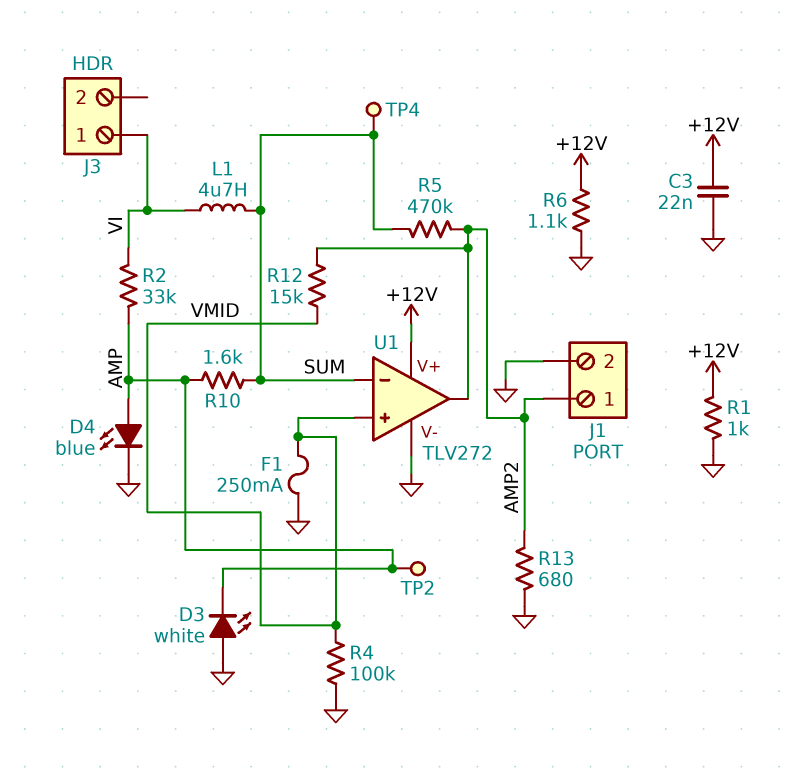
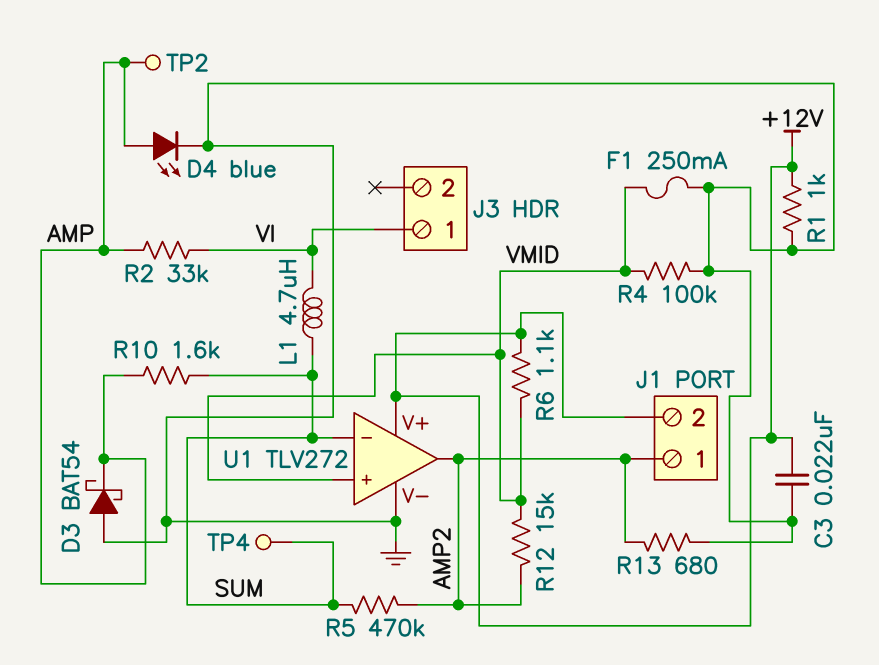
D3: LED white (A GND, K AMP) -> schottky BAT54 (A GND, K AMP)
J1 pin 2: GND -> +12V
R6: 1.1k (+12V, GND) -> 1.1k (+12V, VMID)

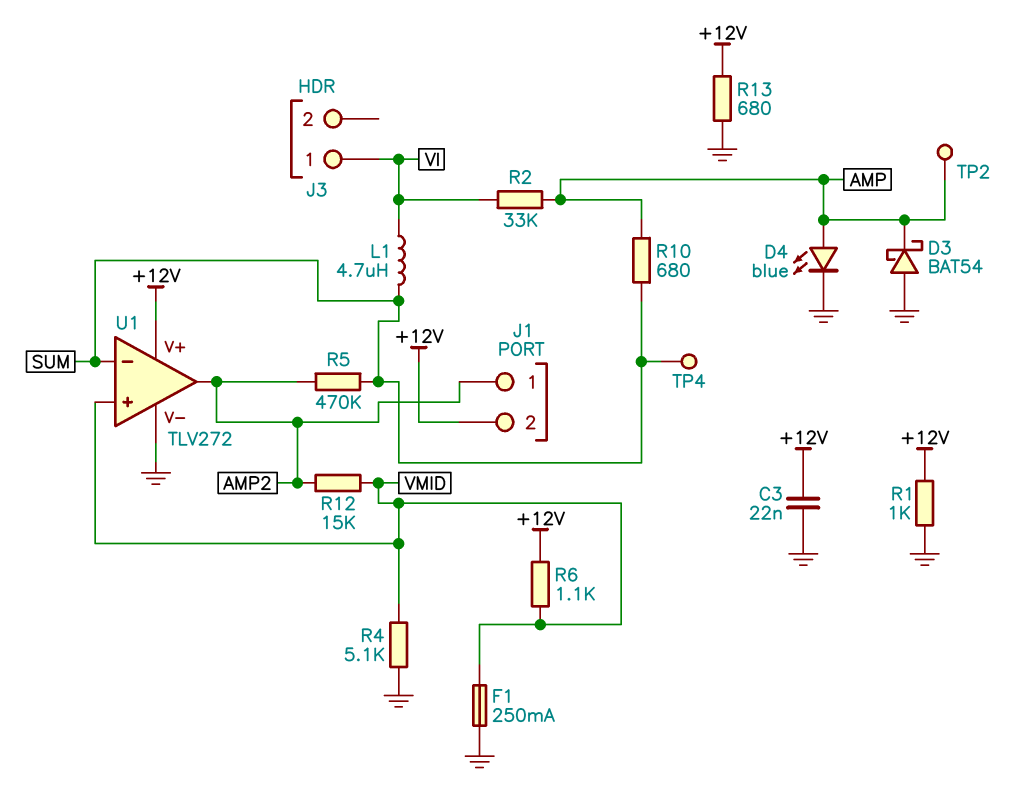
R4: 100k (GND, VMID) -> 5.1k (GND, VMID)
R10: 1.6k (AMP, SUM) -> 680 (AMP, SUM)
R13: 680 (AMP2, GND) -> 680 (+12V, GND)

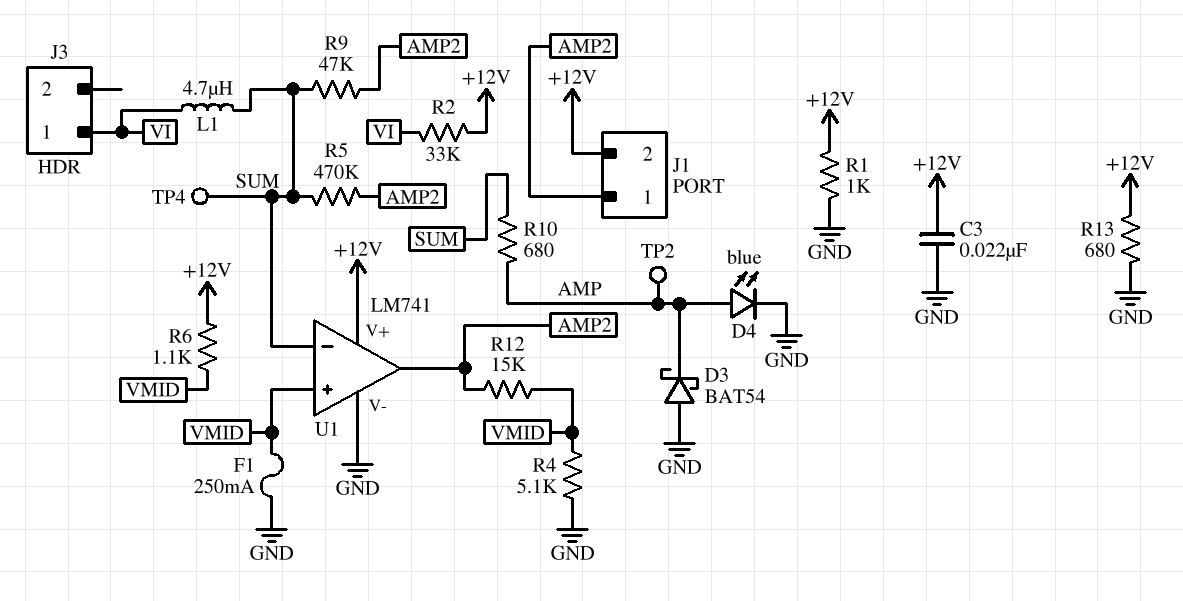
R2: 33k (AMP, VI) -> 33k (+12V, VI)
R9: none -> 47k (AMP2, SUM)
U1: TLV272 -> LM741

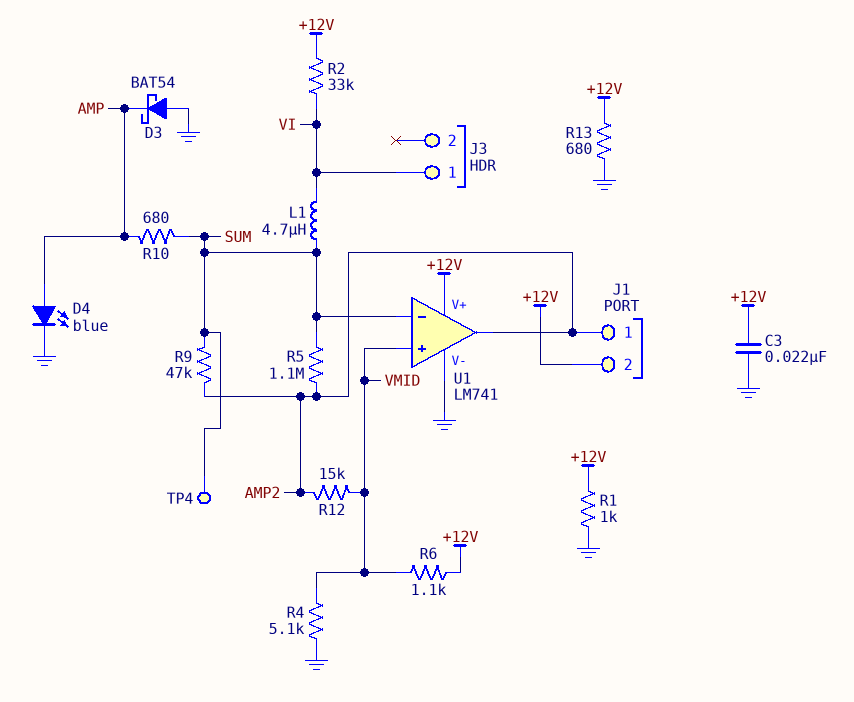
F1: 250mA (GND, VMID) -> none
R5: 470k (AMP2, SUM) -> 1.1M (AMP2, SUM)
TP2: test point (AMP) -> none

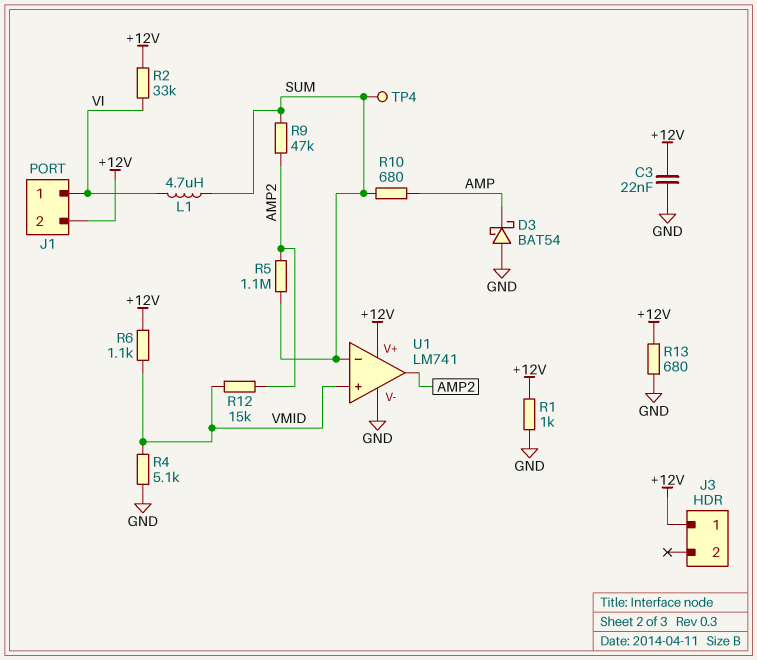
D4: LED blue (A AMP, K GND) -> none
J1 pin 1: AMP2 -> VI
J3 pin 1: VI -> +12V

